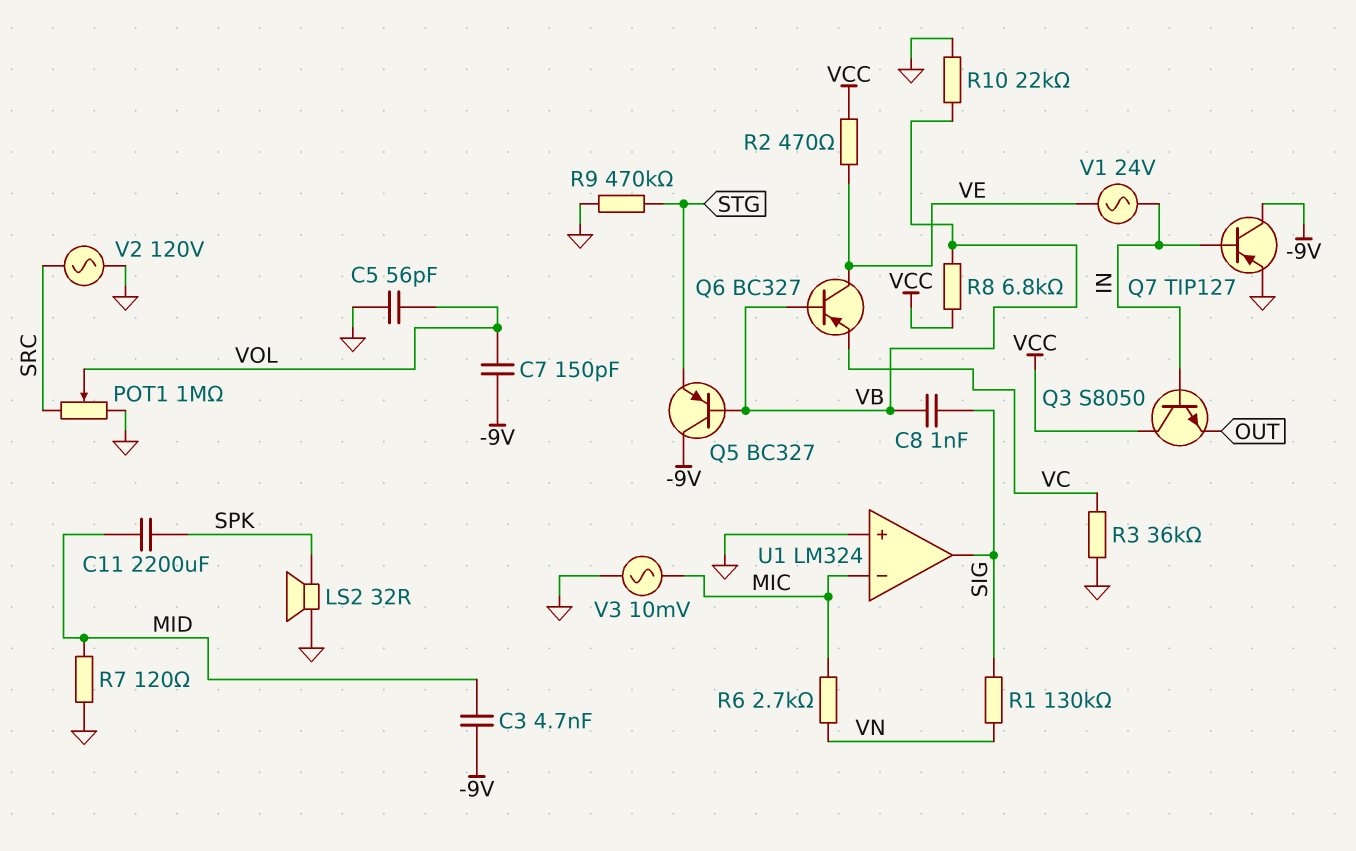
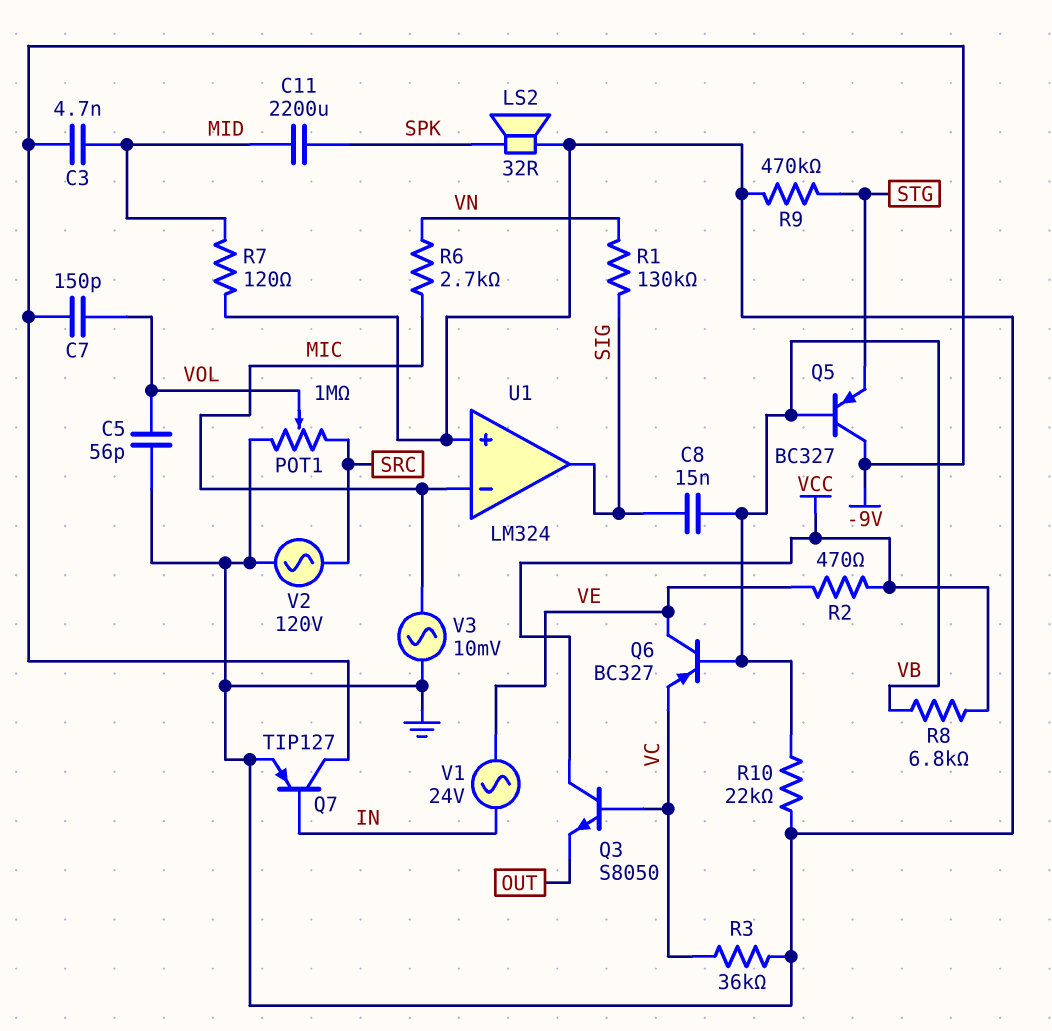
C8: 1nF (SIG, VB) -> 15nF (SIG, VB)
Q3: NPN S8050 (B IN, C VCC, E OUT) -> NPN S8050 (B VC, C VCC, E OUT)

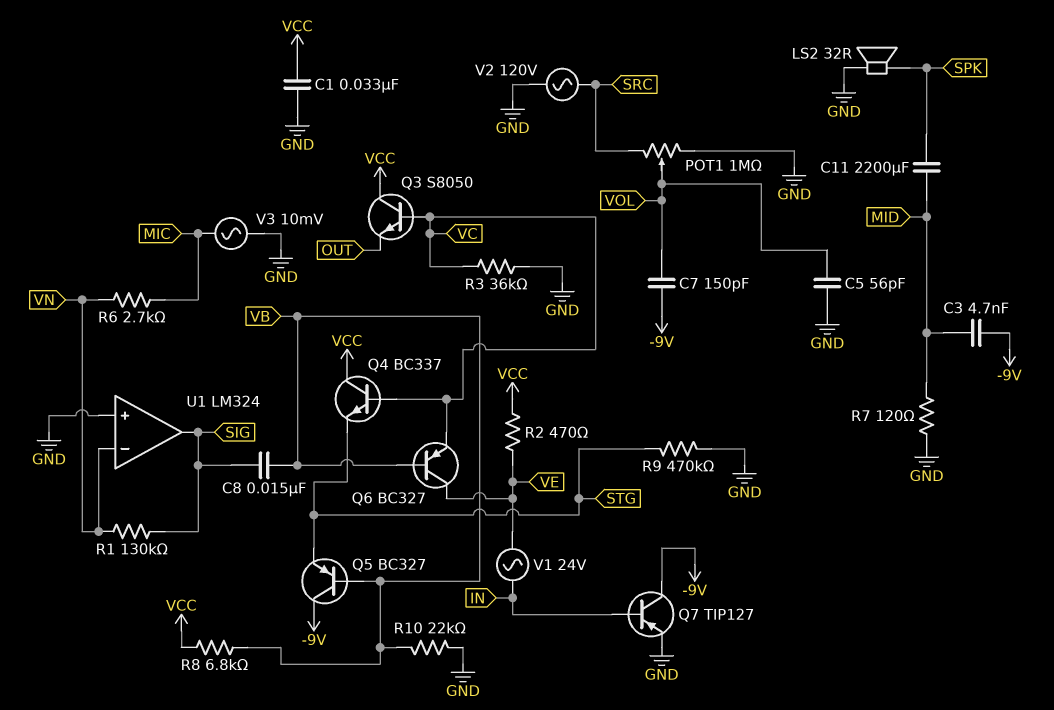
C1: none -> 33nF (GND, VCC)
Q4: none -> NPN BC337 (B VC, C VCC, E STG)
U1 pin in-: MIC -> VN

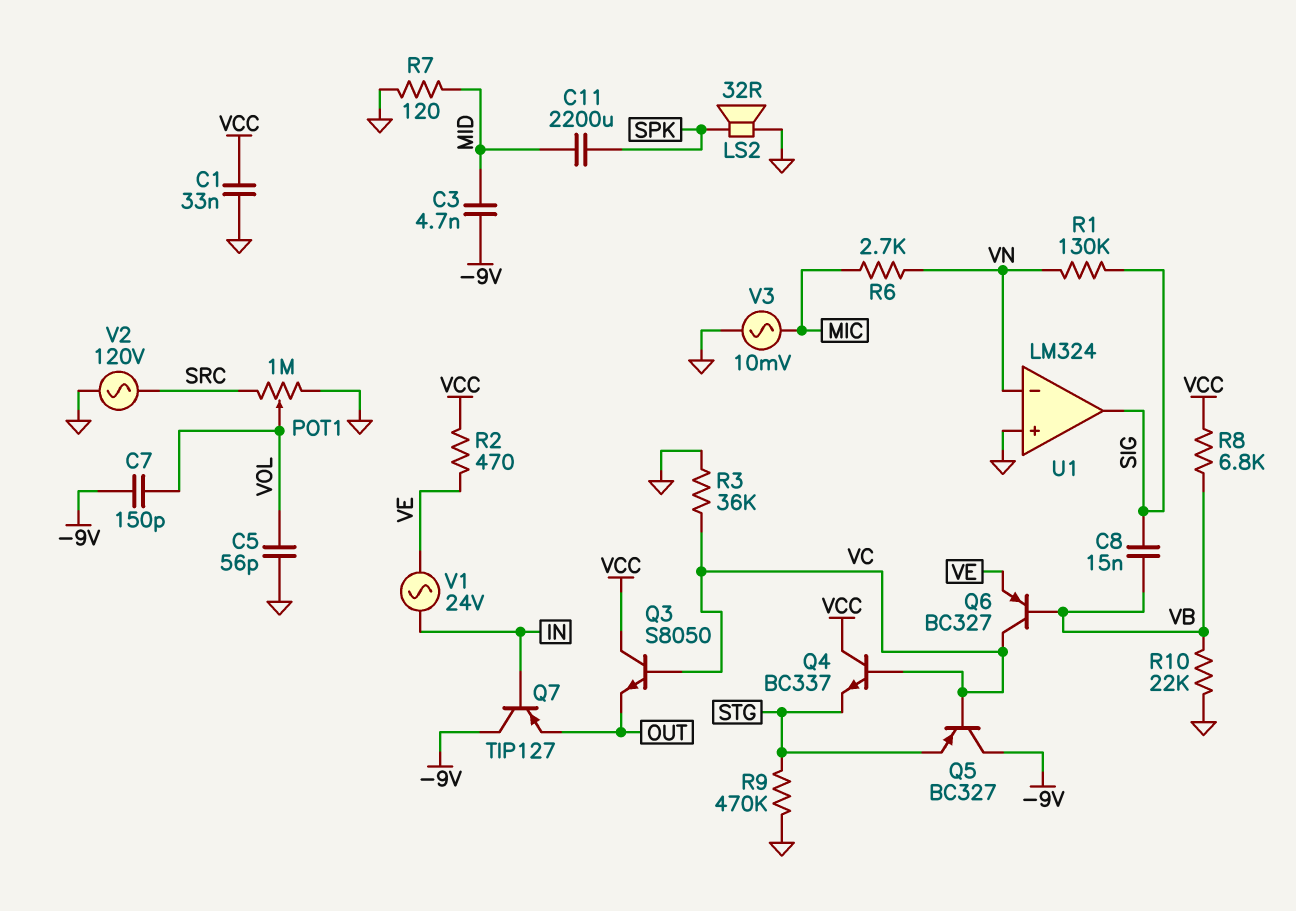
Q5: PNP BC327 (B VB, C -9V, E STG) -> PNP BC327 (B VC, C -9V, E STG)
Q6: PNP BC327 (B VB, C VE, E VC) -> PNP BC327 (B VB, C VC, E VE)
Q7: PNP TIP127 (B IN, C -9V, E GND) -> PNP TIP127 (B IN, C -9V, E OUT)

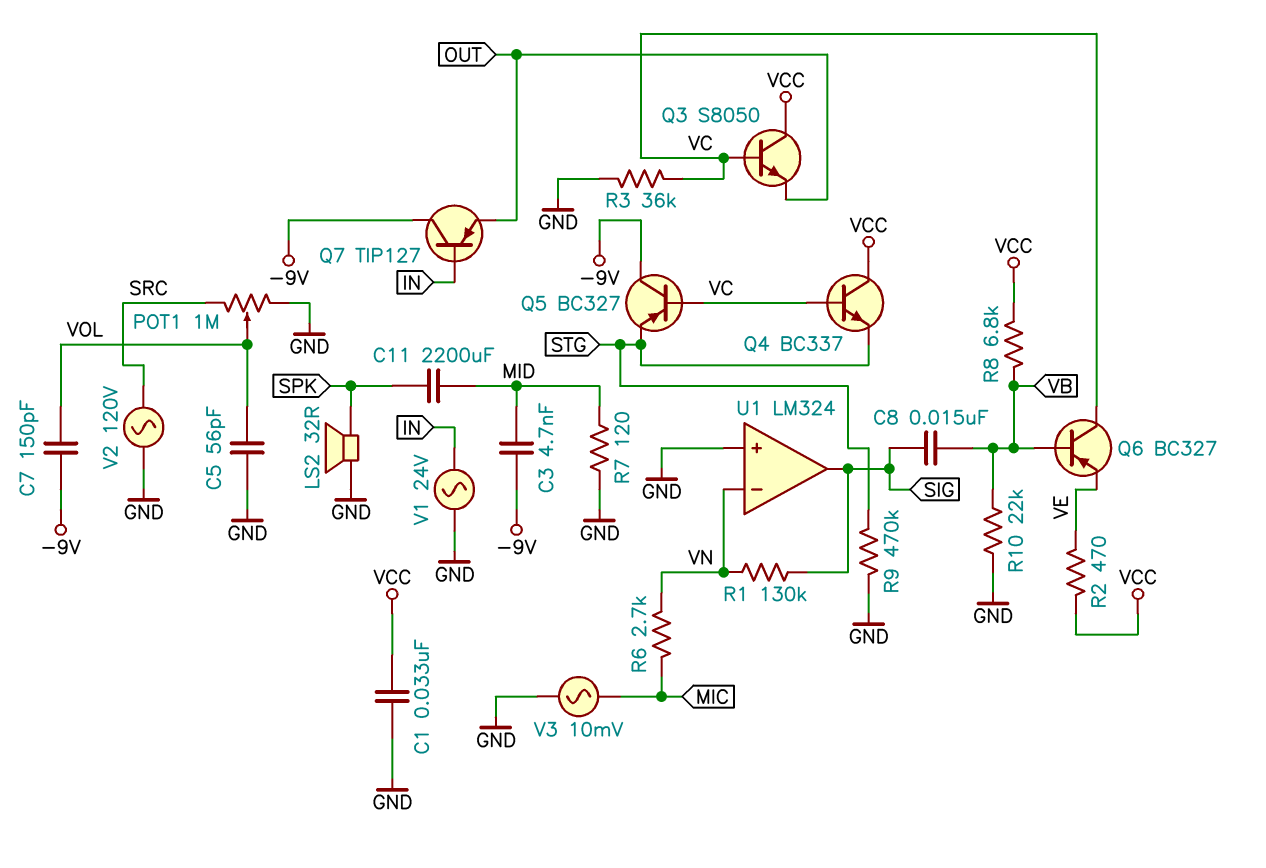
V1: AC 24V (IN, VE) -> AC 24V (GND, IN)

